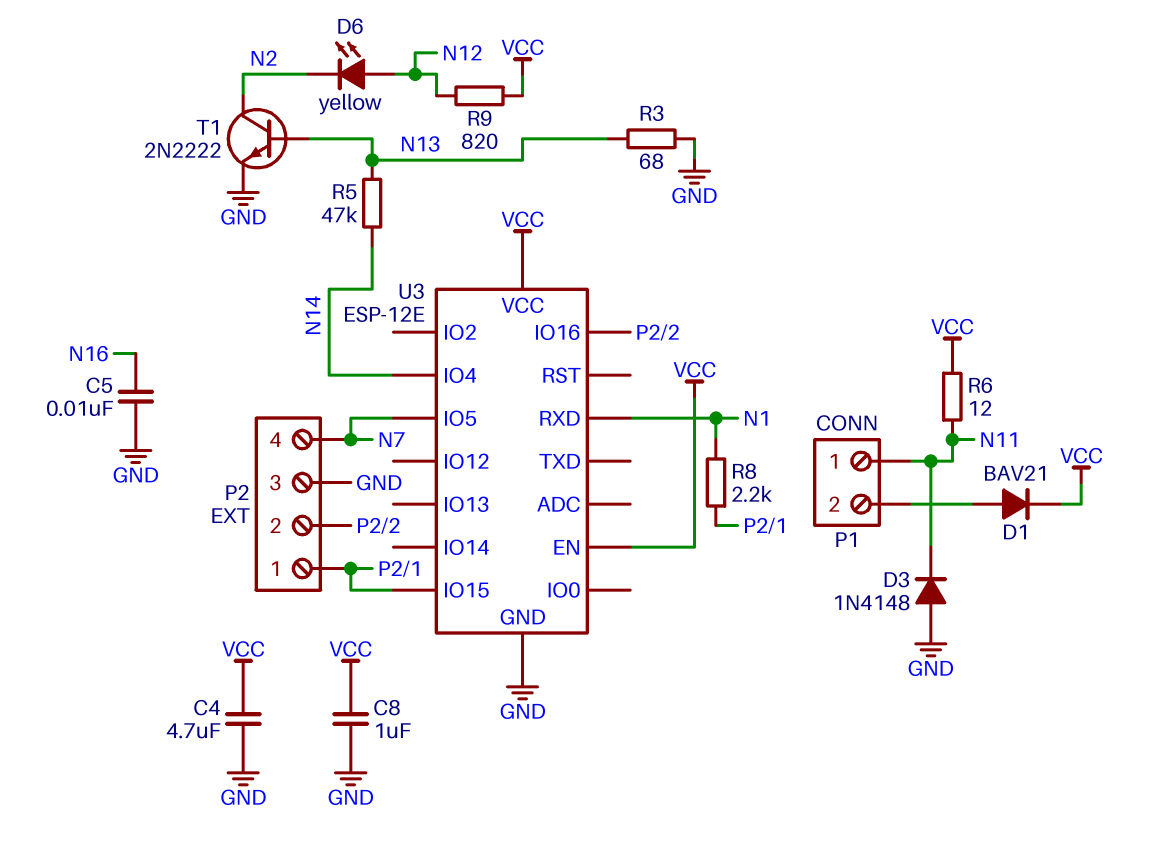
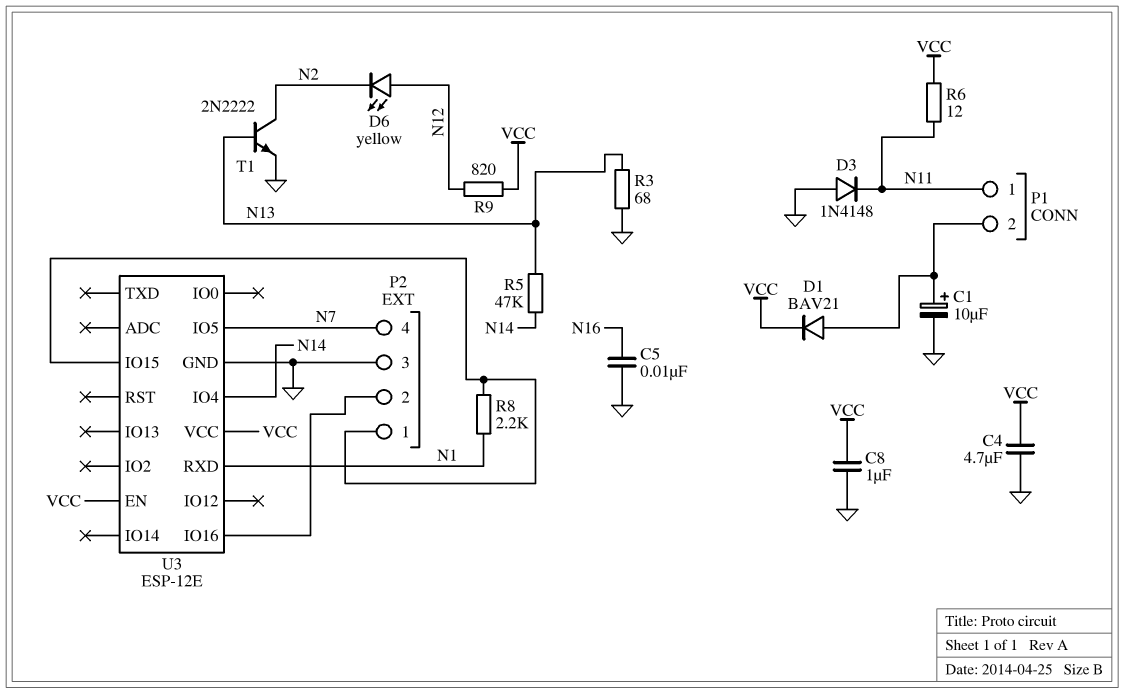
C1: none -> 10uF (plus P1/2, minus GND)

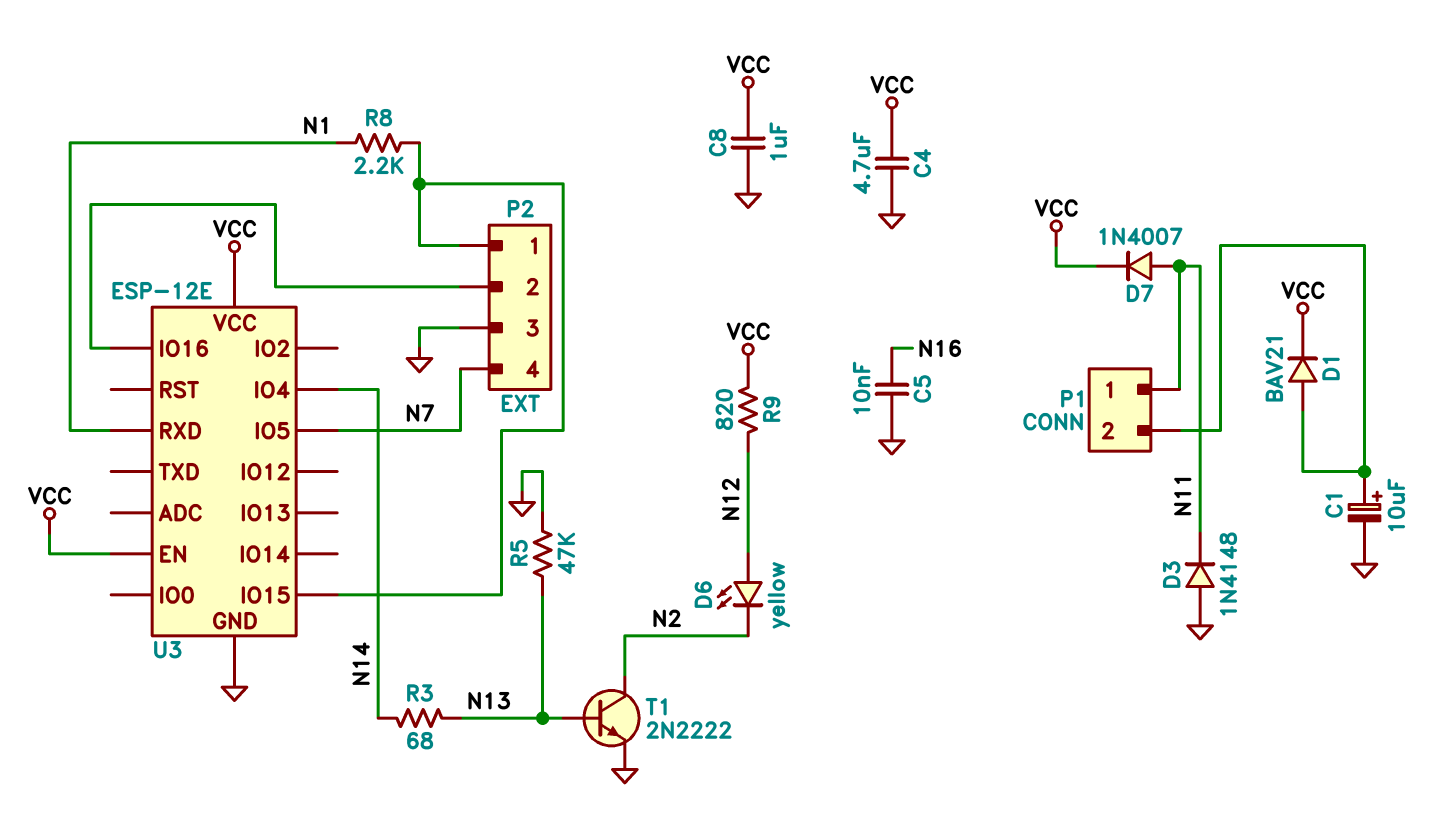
D7: none -> diode 1N4007 (A N11, K VCC)
R3: 68 (GND, N13) -> 68 (N13, N14)
R5: 47k (N13, N14) -> 47k (GND, N13)
R6: 12 (N11, VCC) -> none

